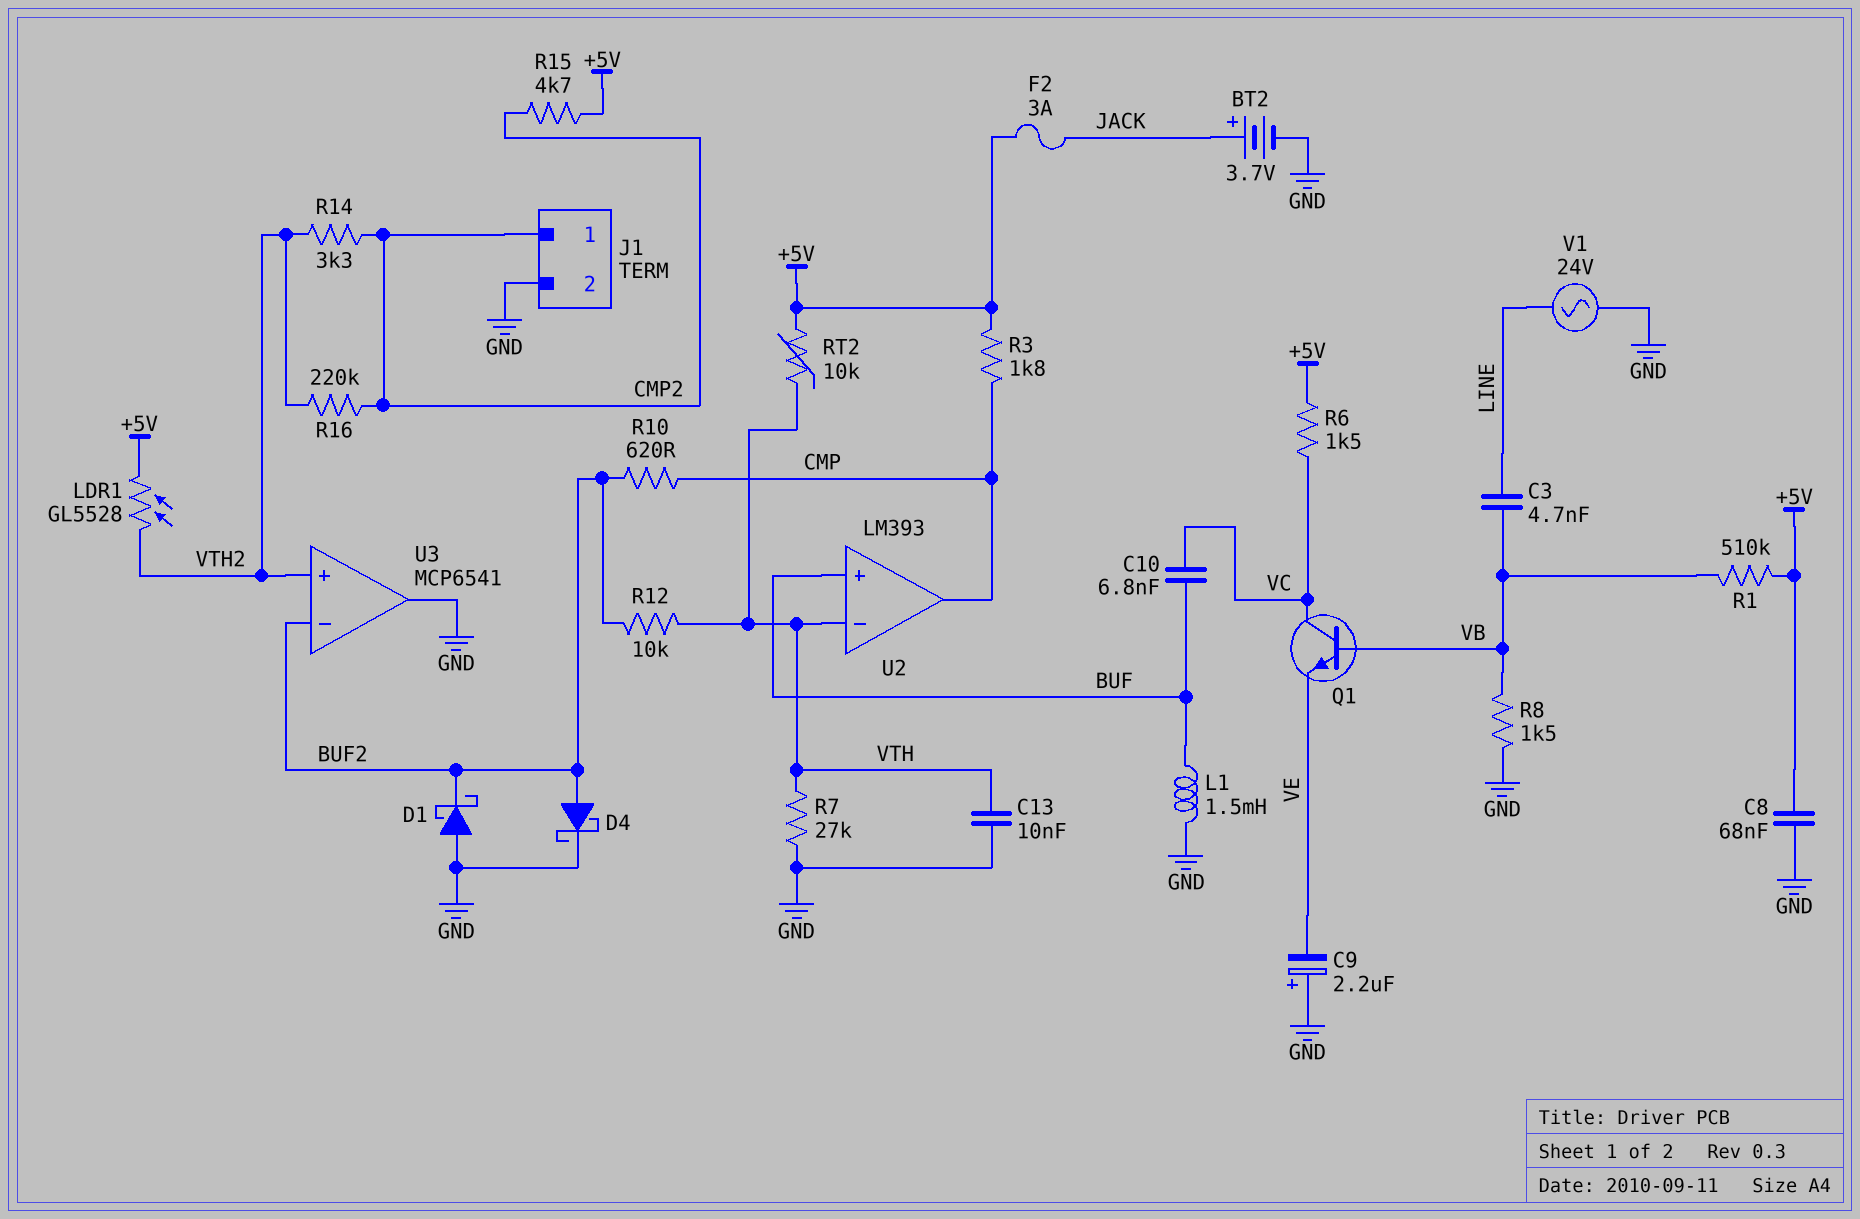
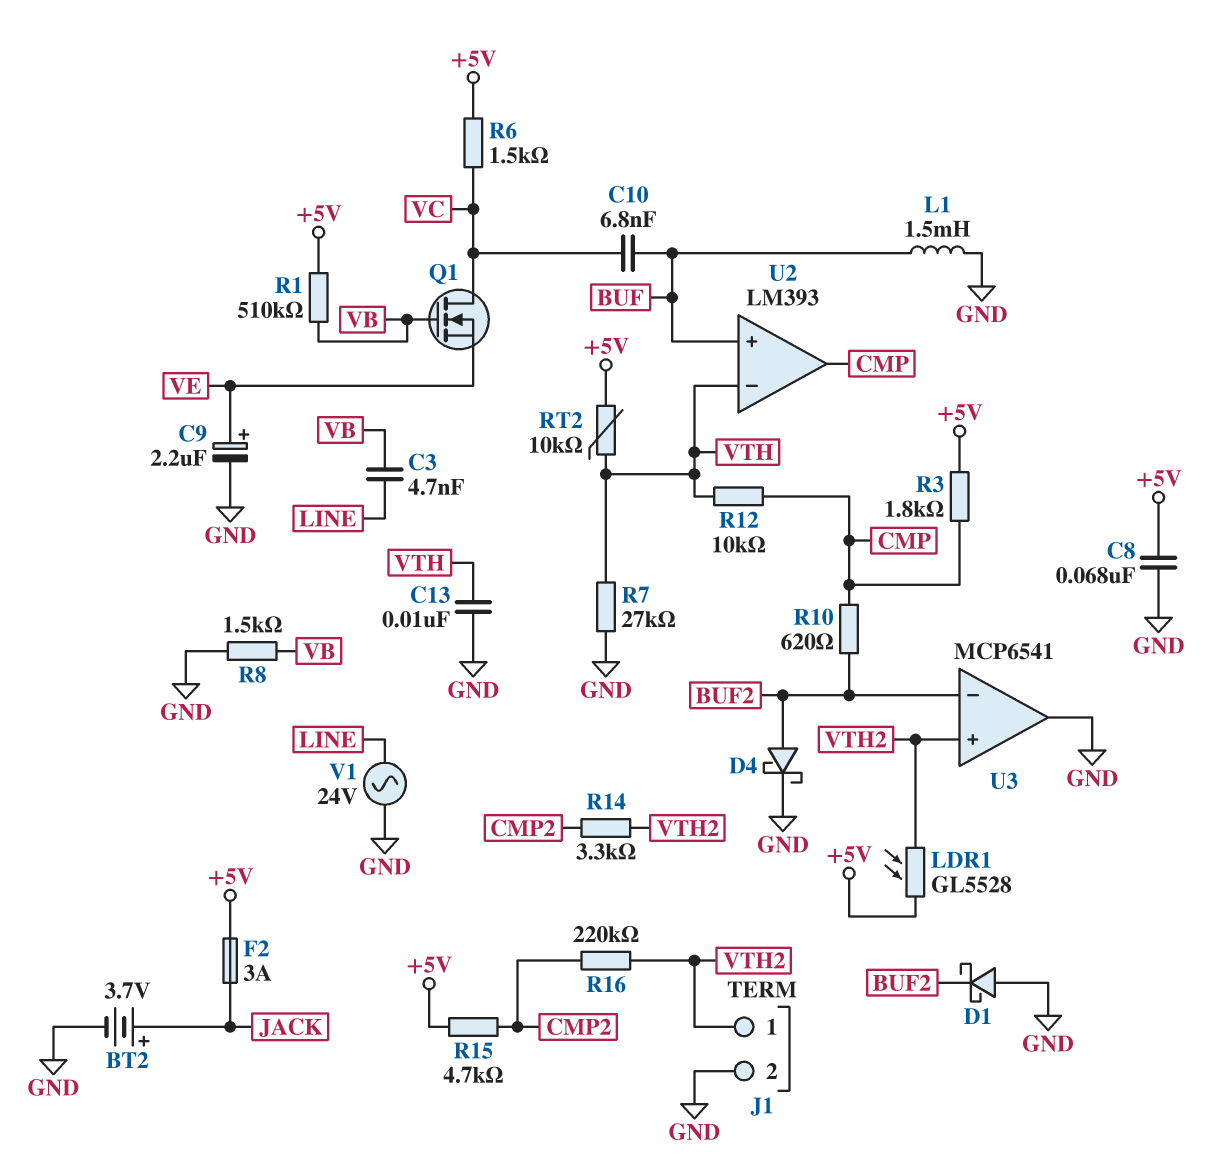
C9: 2.2uF (plus GND, minus VE) -> 2.2uF (plus VE, minus GND)
J1 pin 1: CMP2 -> VTH2
Q1: NPN (B VB, C VC, E VE) -> NMOS (G VB, D VC, S VE)
R12: 10k (BUF2, VTH) -> 10k (CMP, VTH)

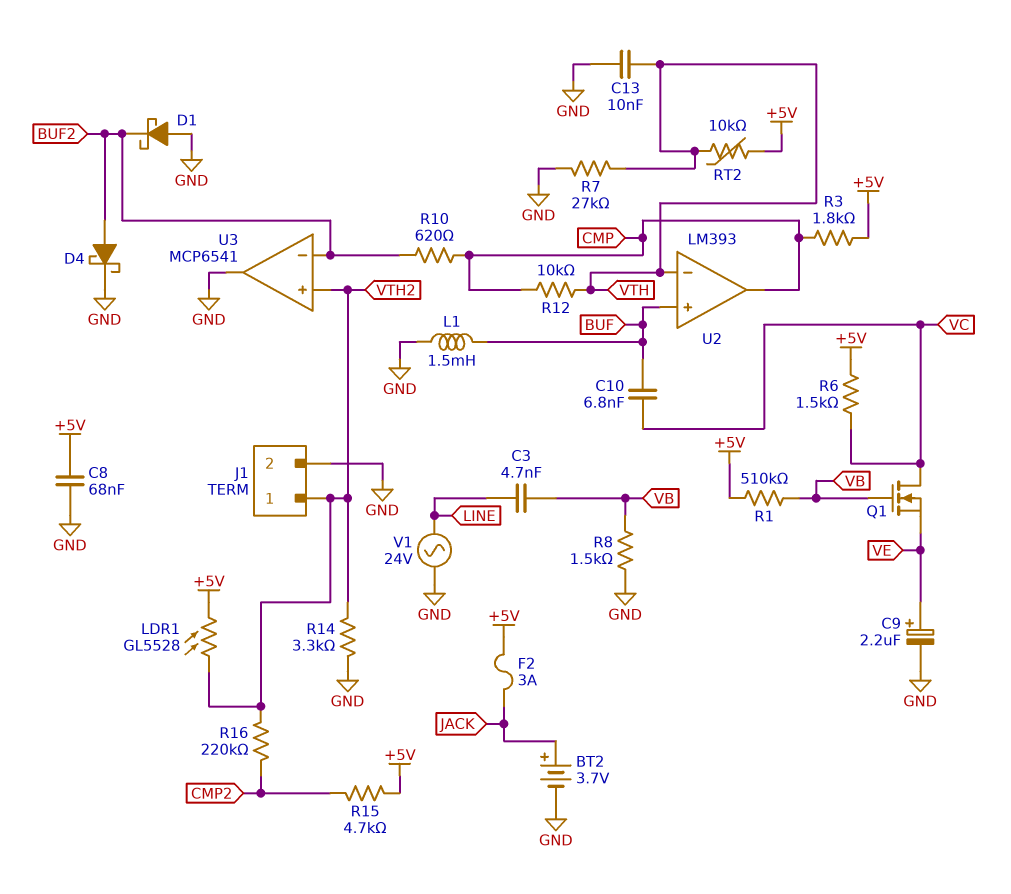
R14: 3.3k (CMP2, VTH2) -> 3.3k (GND, VTH2)

